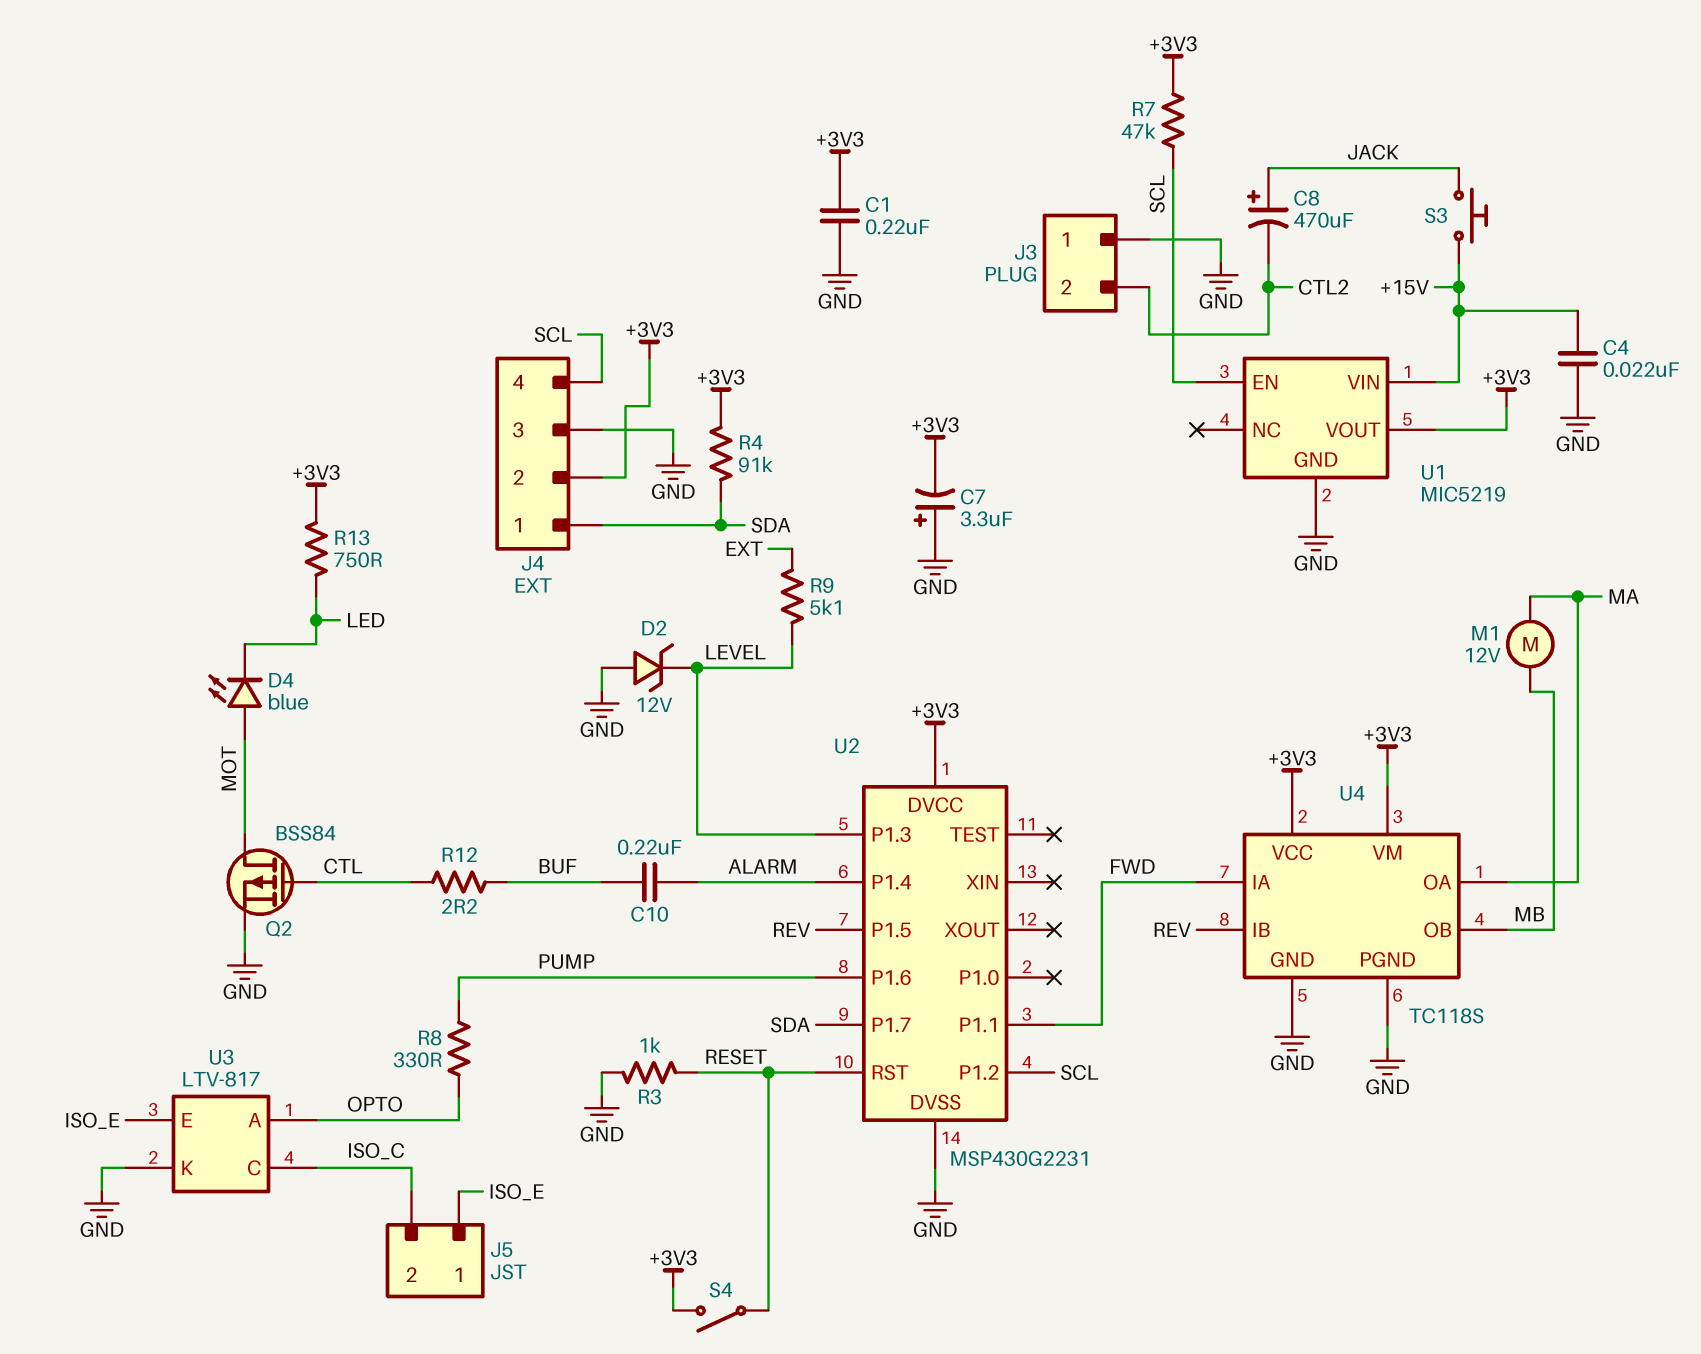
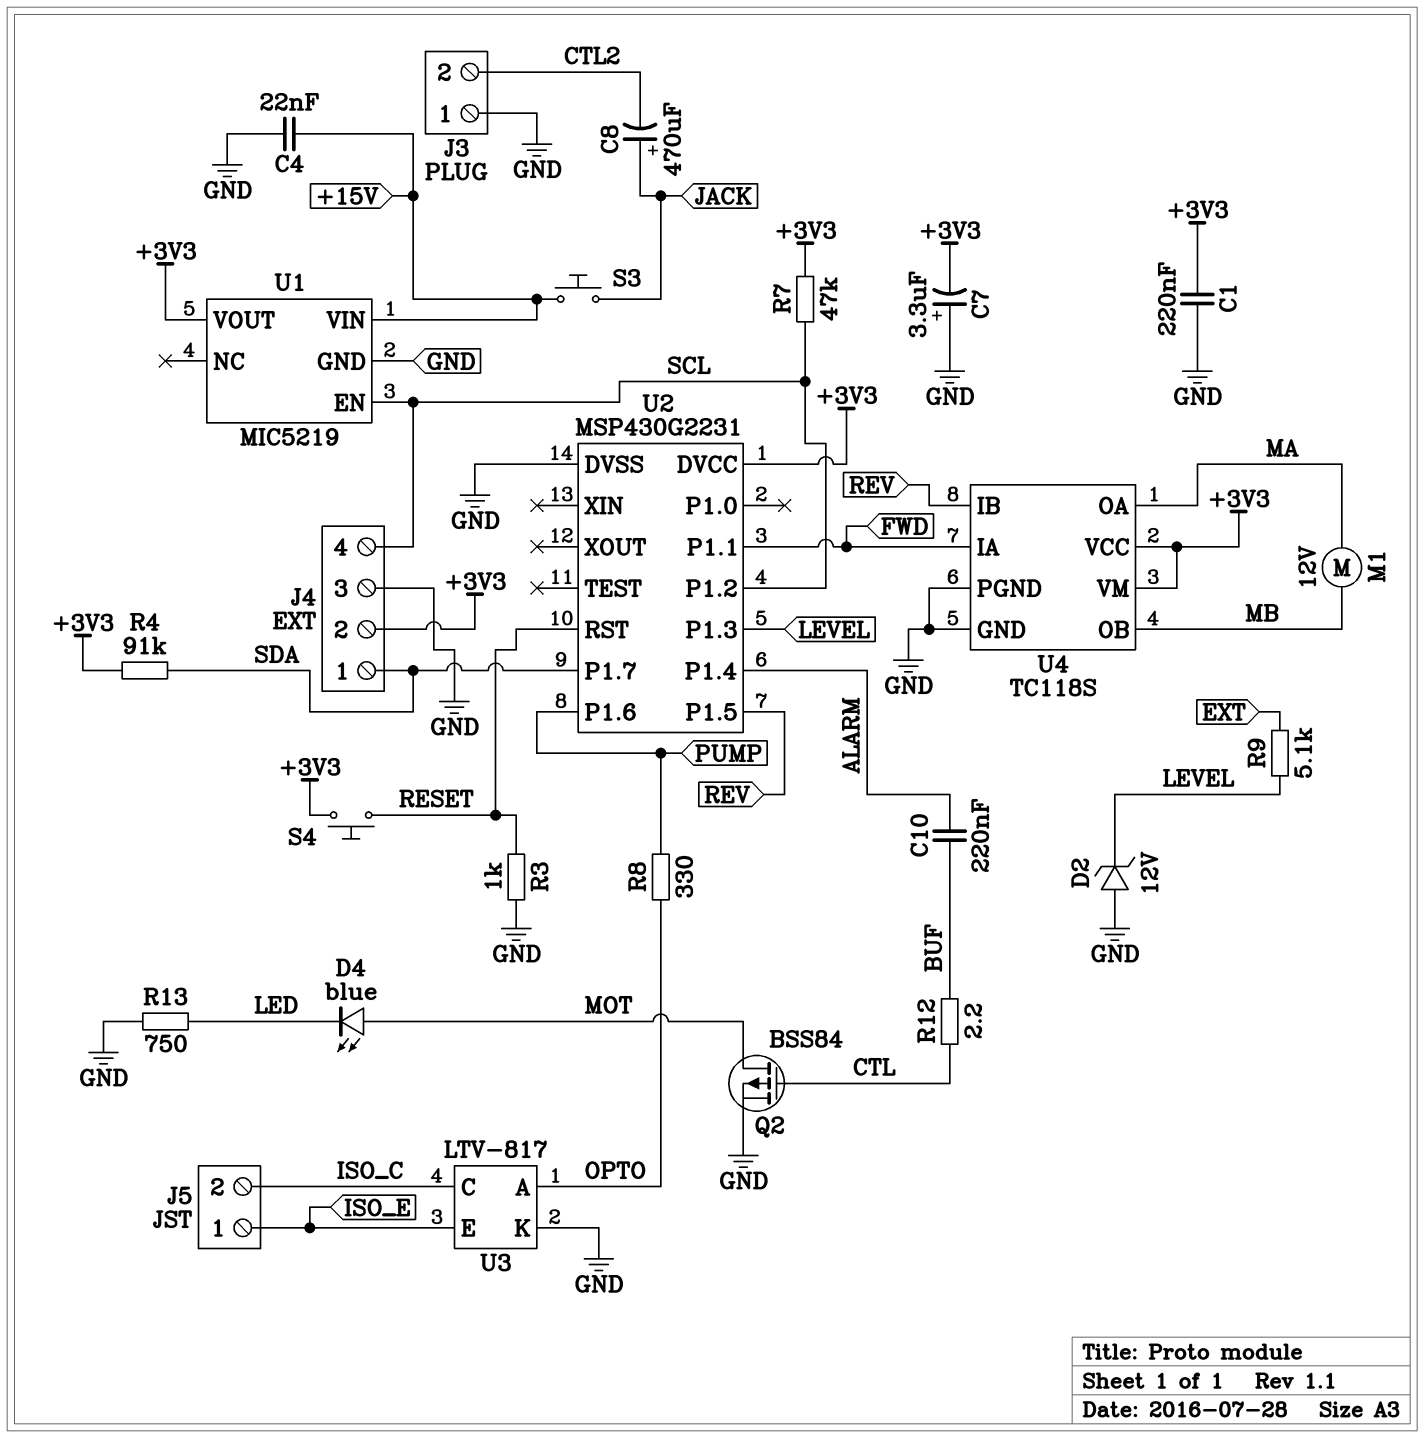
R13: 750 (+3V3, LED) -> 750 (GND, LED)
S4: switch (+3V3, RESET) -> button (+3V3, RESET)

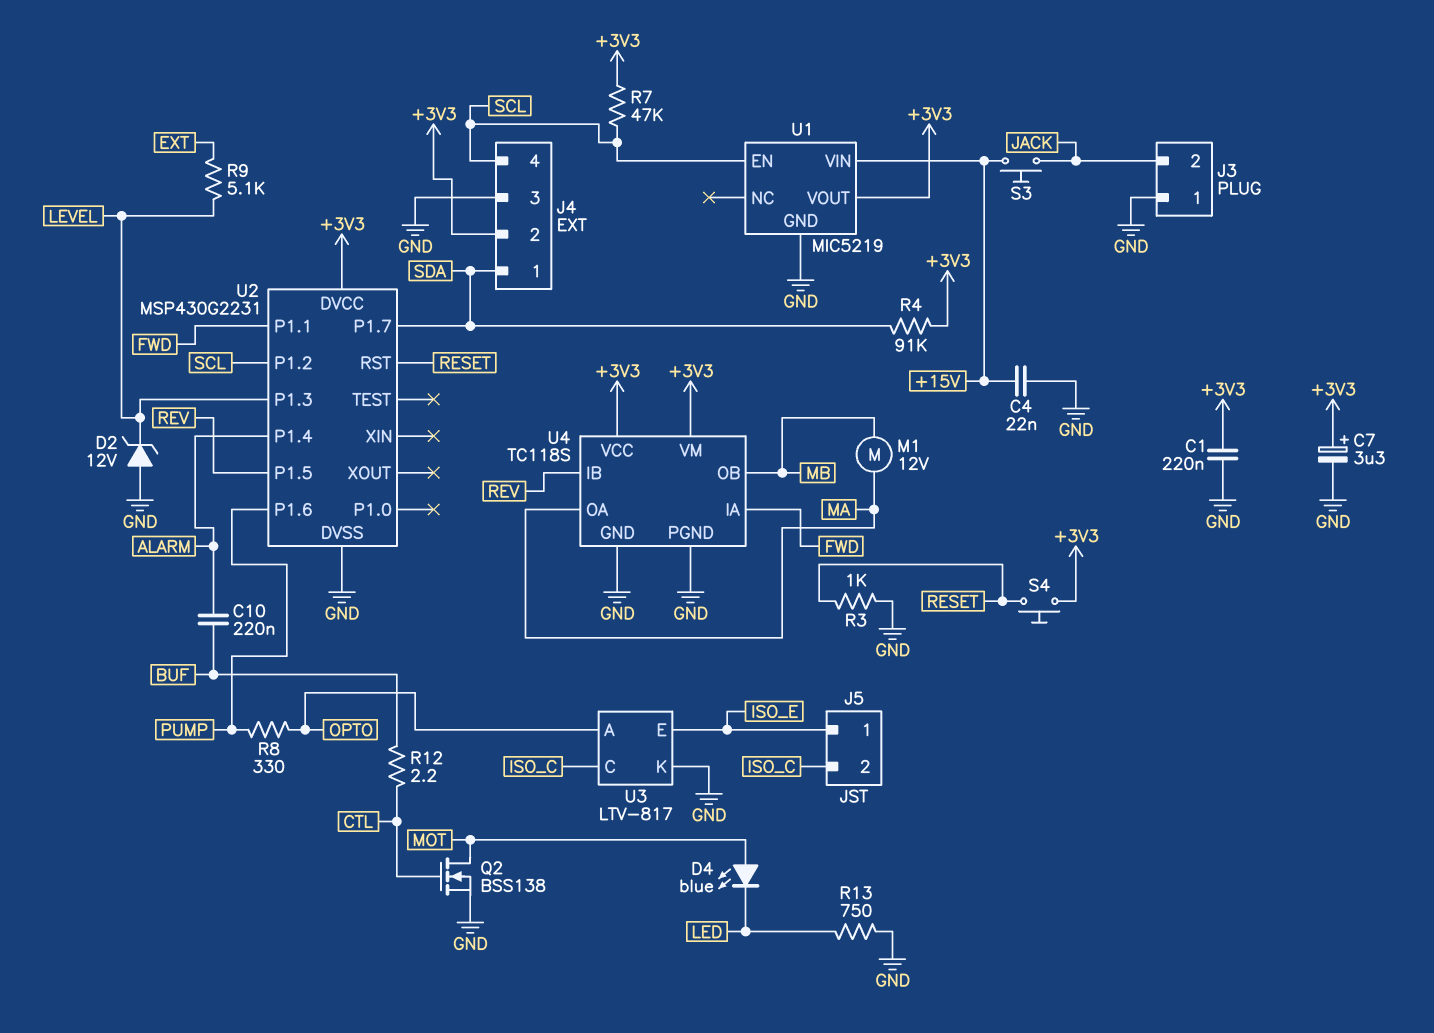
C7: 3.3uF (plus GND, minus +3V3) -> 3.3uF (plus +3V3, minus GND)
C8: 470uF (plus JACK, minus CTL2) -> none
J3 pin 2: CTL2 -> JACK
Q2: PMOS BSS84 (G CTL, D MOT, S GND) -> NMOS BSS138 (G CTL, D MOT, S GND)

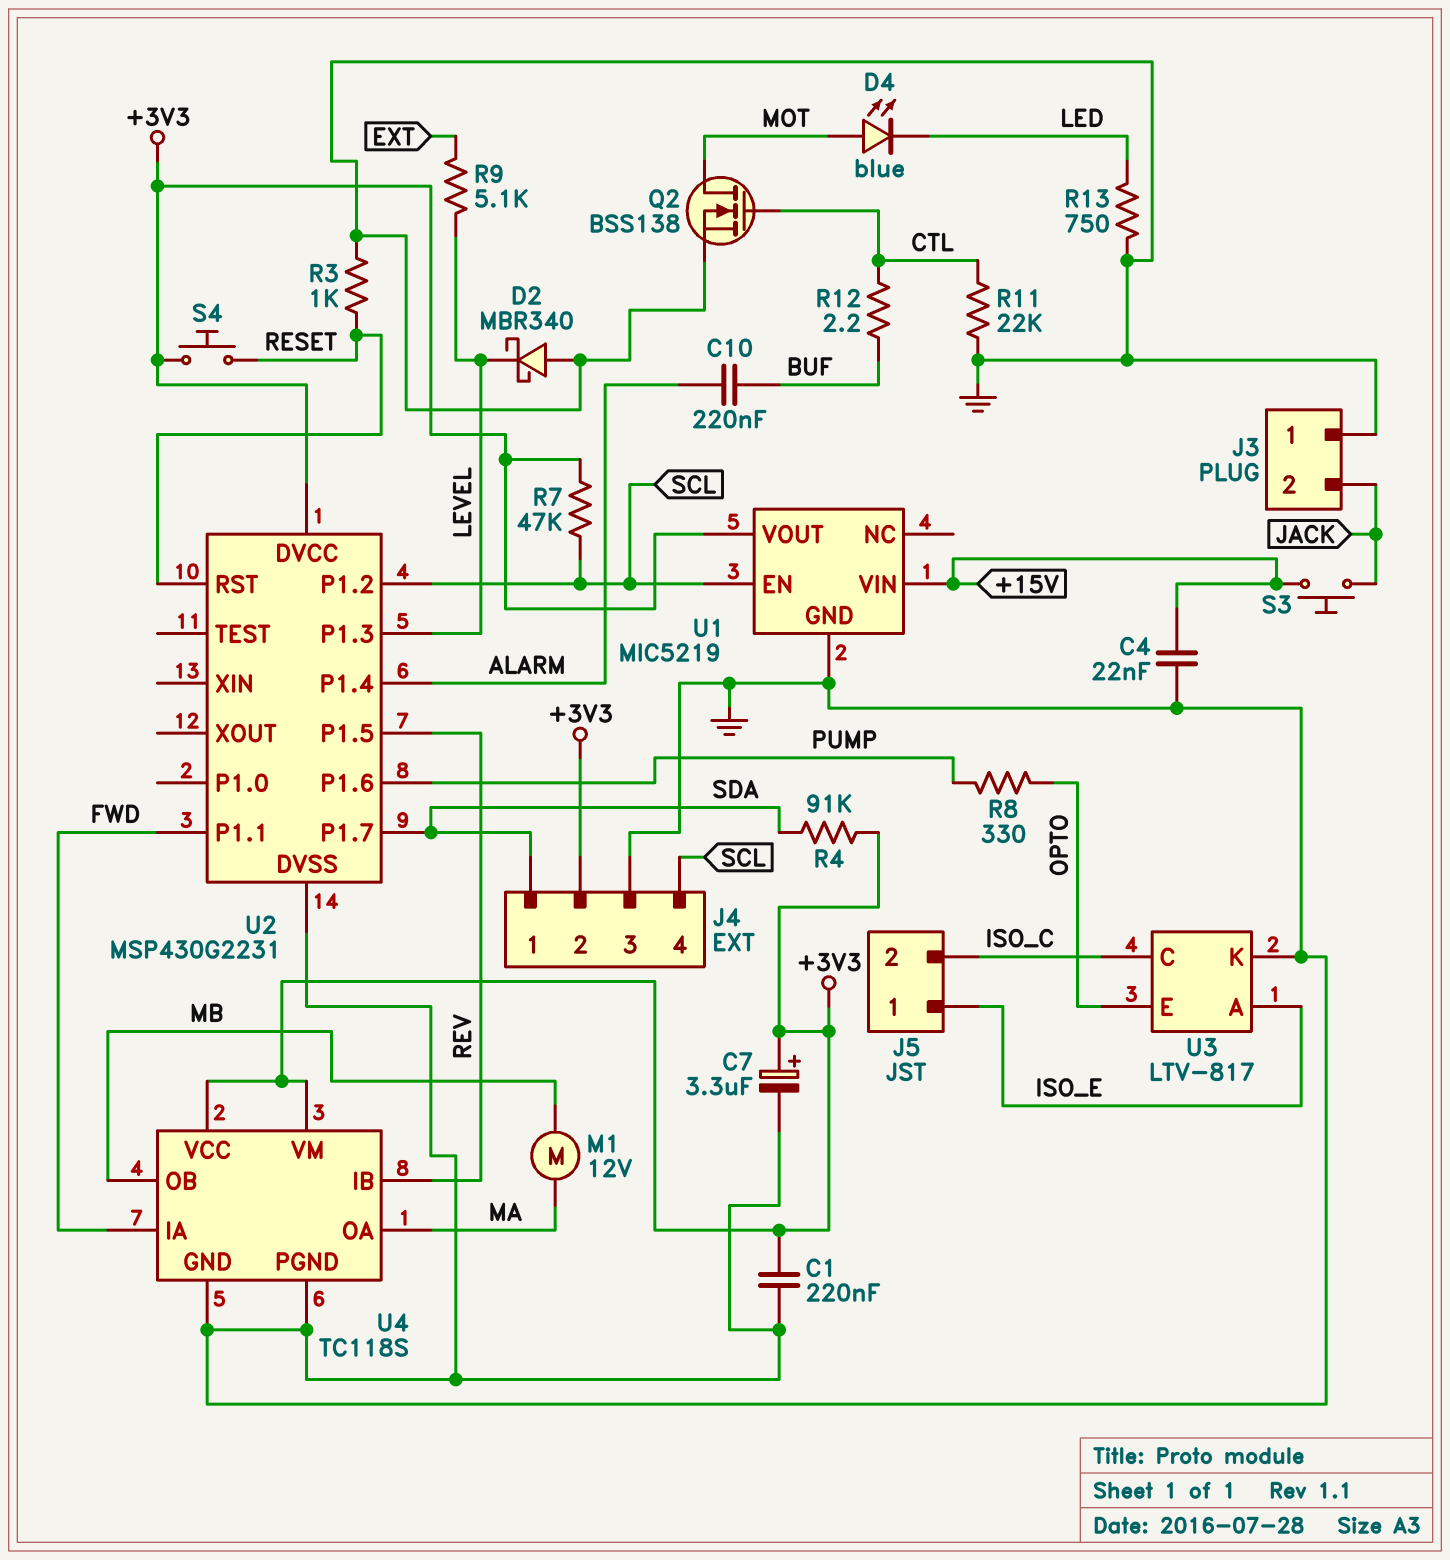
D2: zener 12V (A GND, K LEVEL) -> schottky MBR340 (A GND, K LEVEL)
R11: none -> 22k (CTL, GND)
U3 pin A: OPTO -> ISO_E
U3 pin E: ISO_E -> OPTO

